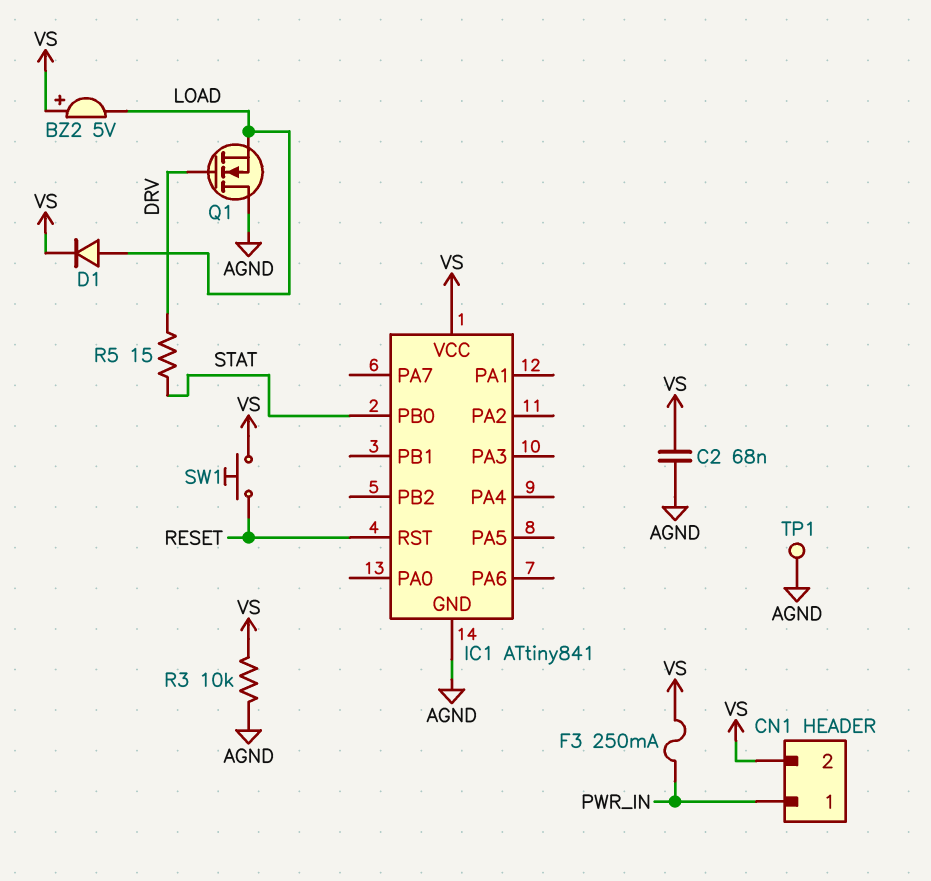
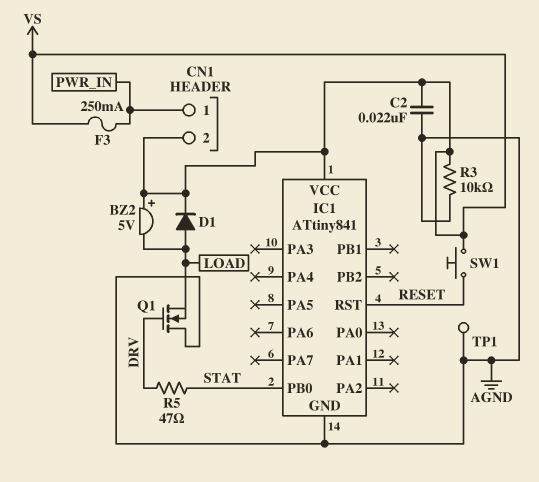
C2: 68nF (AGND, VS) -> 22nF (AGND, VS)
R5: 15 (DRV, STAT) -> 47 (DRV, STAT)

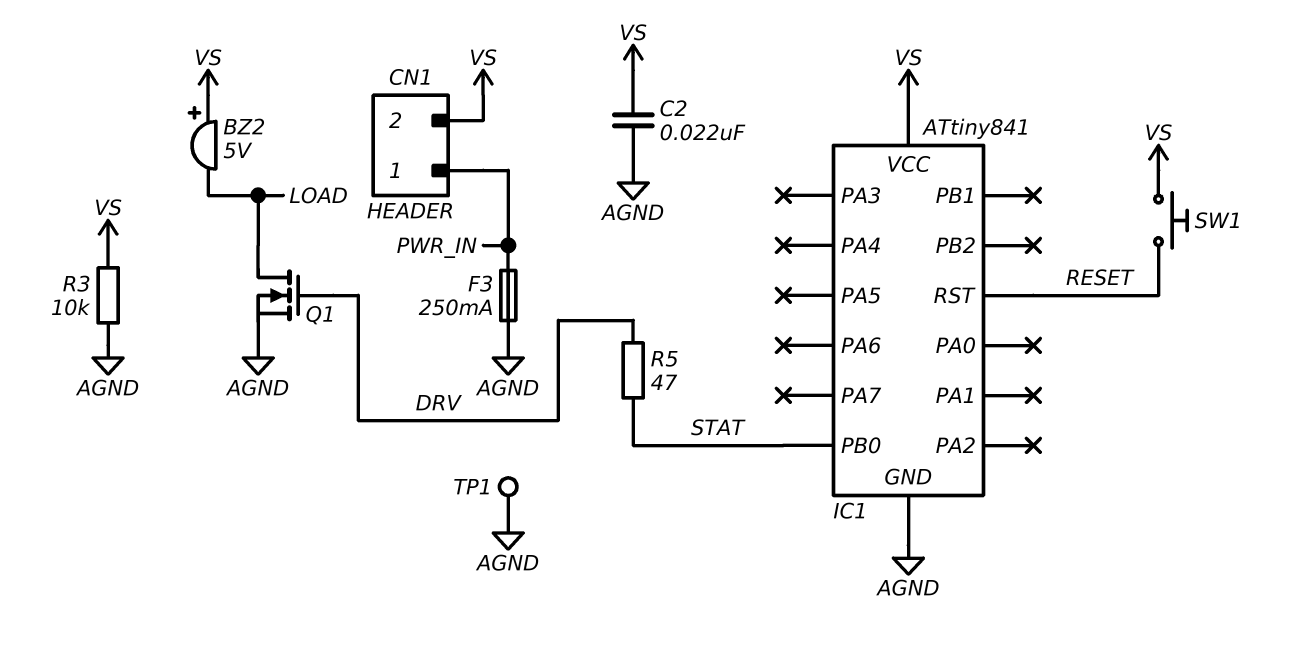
D1: diode (A LOAD, K VS) -> none
F3: 250mA (PWR_IN, VS) -> 250mA (AGND, PWR_IN)
Q1: NMOS (G DRV, D AGND, S LOAD) -> NMOS (G DRV, D LOAD, S AGND)

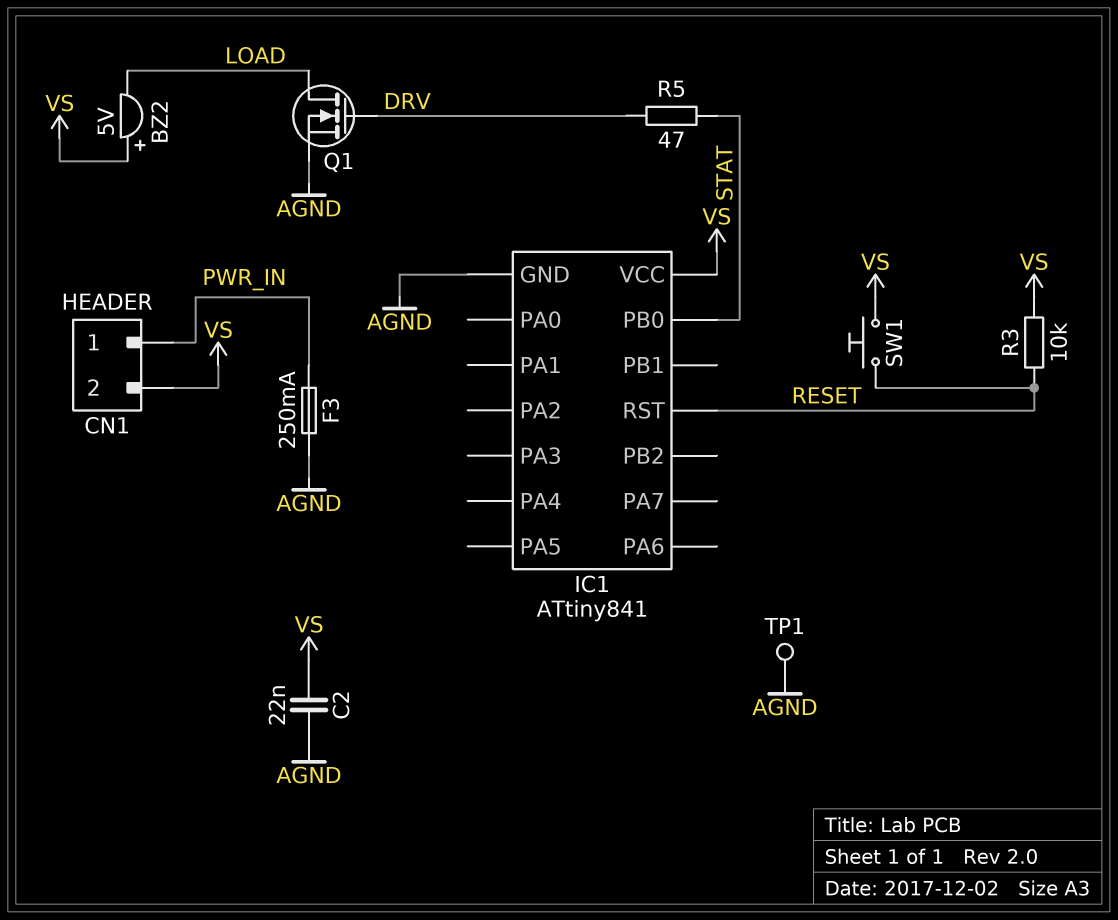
R3: 10k (AGND, VS) -> 10k (RESET, VS)

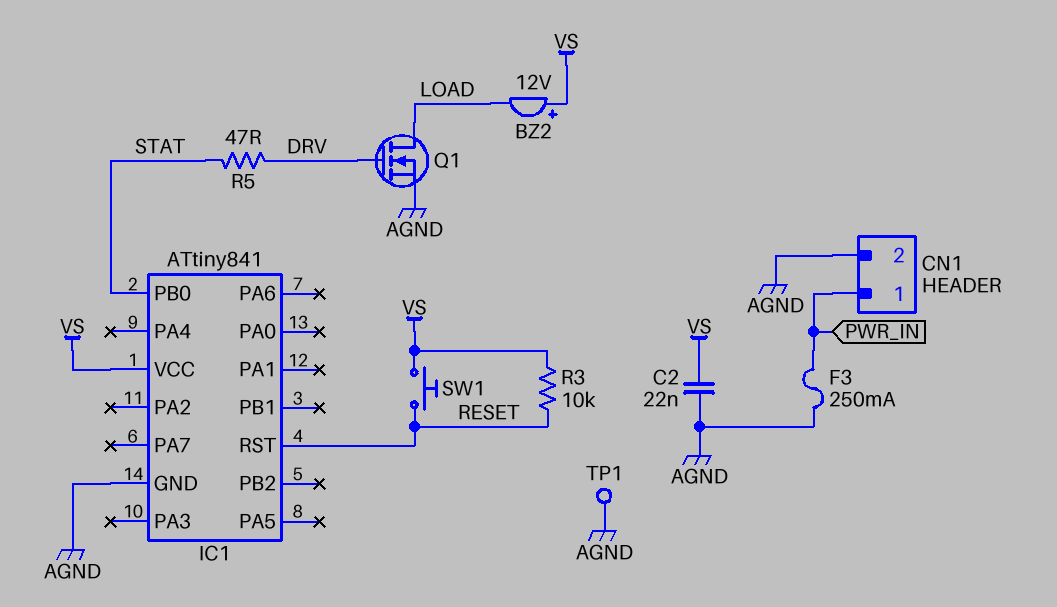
BZ2: buzzer 5V (plus VS, minus LOAD) -> buzzer 12V (plus VS, minus LOAD)
CN1 pin 2: VS -> AGND

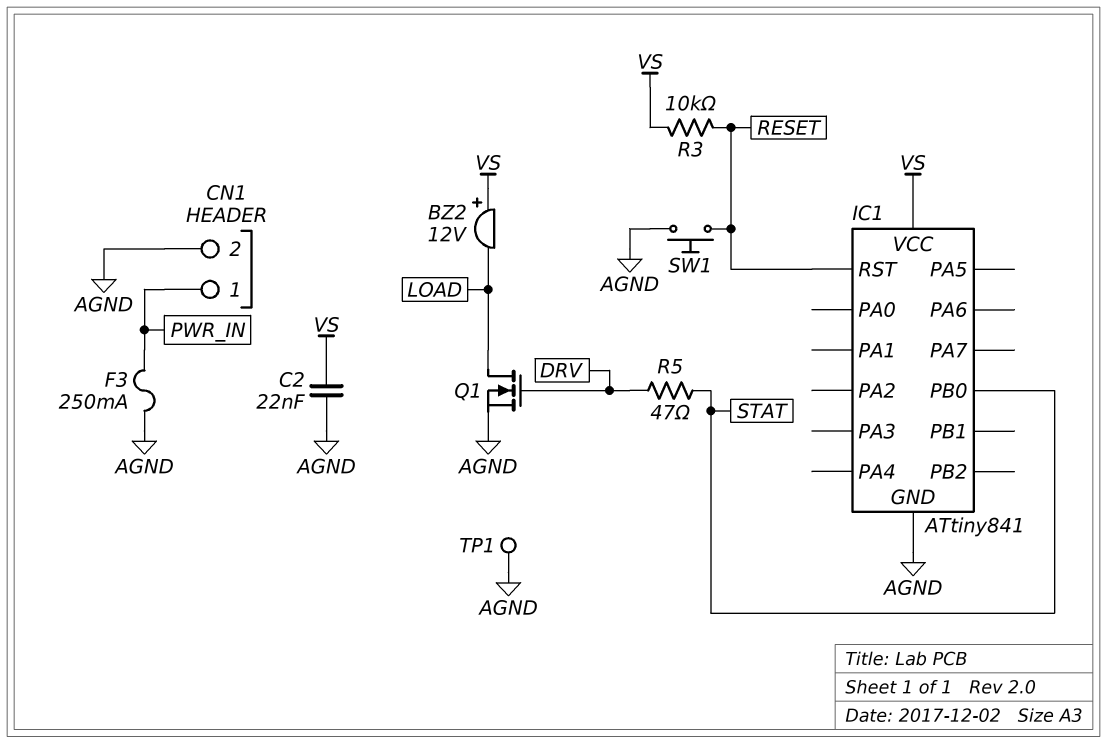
SW1: button (RESET, VS) -> button (AGND, RESET)

